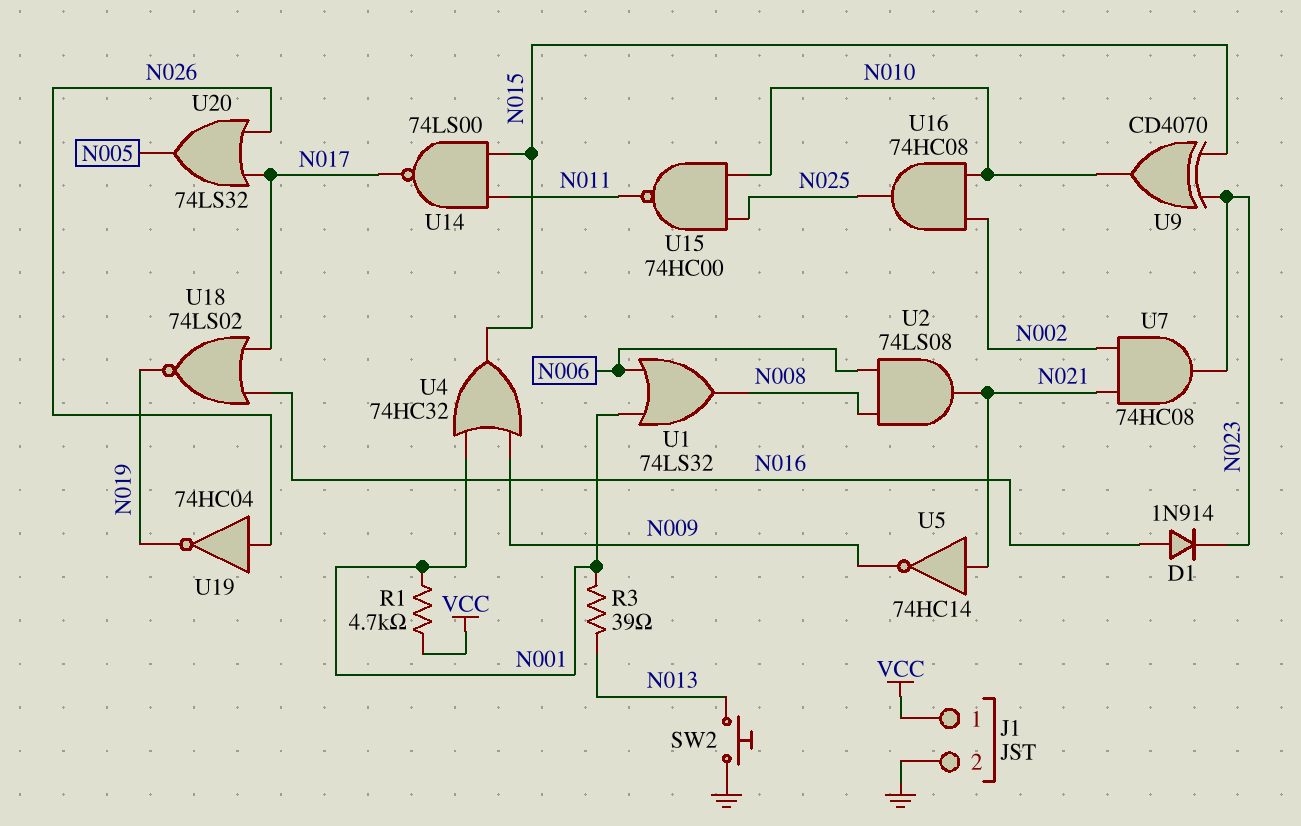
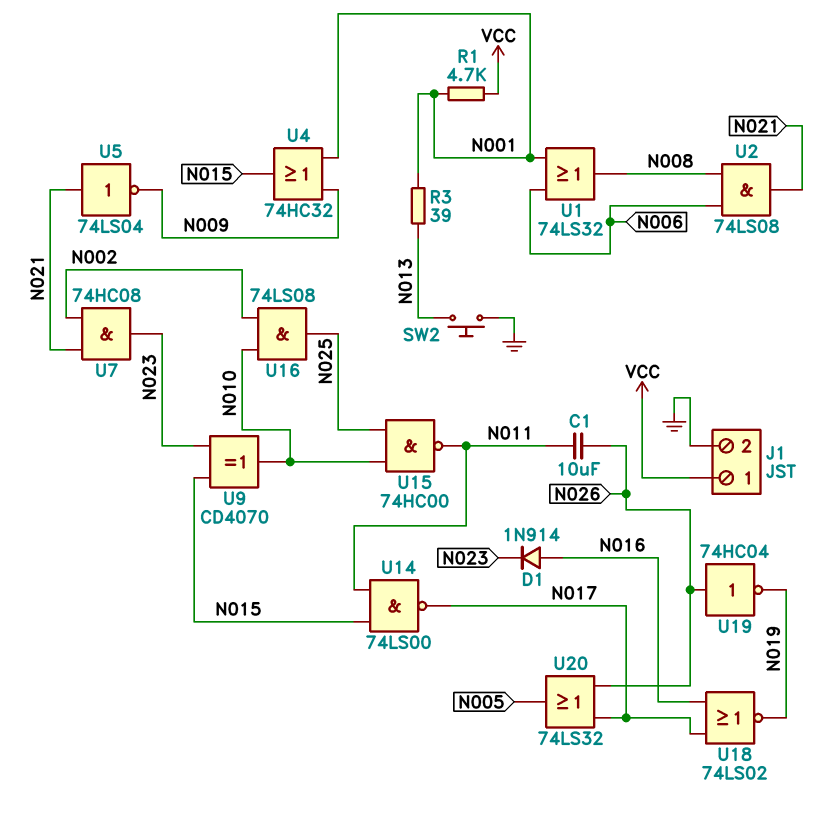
C1: none -> 10uF (N011, N026)
U5: NOT 74HC14 (in N021, out N009) -> NOT 74LS04 (in N021, out N009)
U16: AND 74HC08 (in N002, in N010, out N025) -> AND 74LS08 (in N002, in N010, out N025)

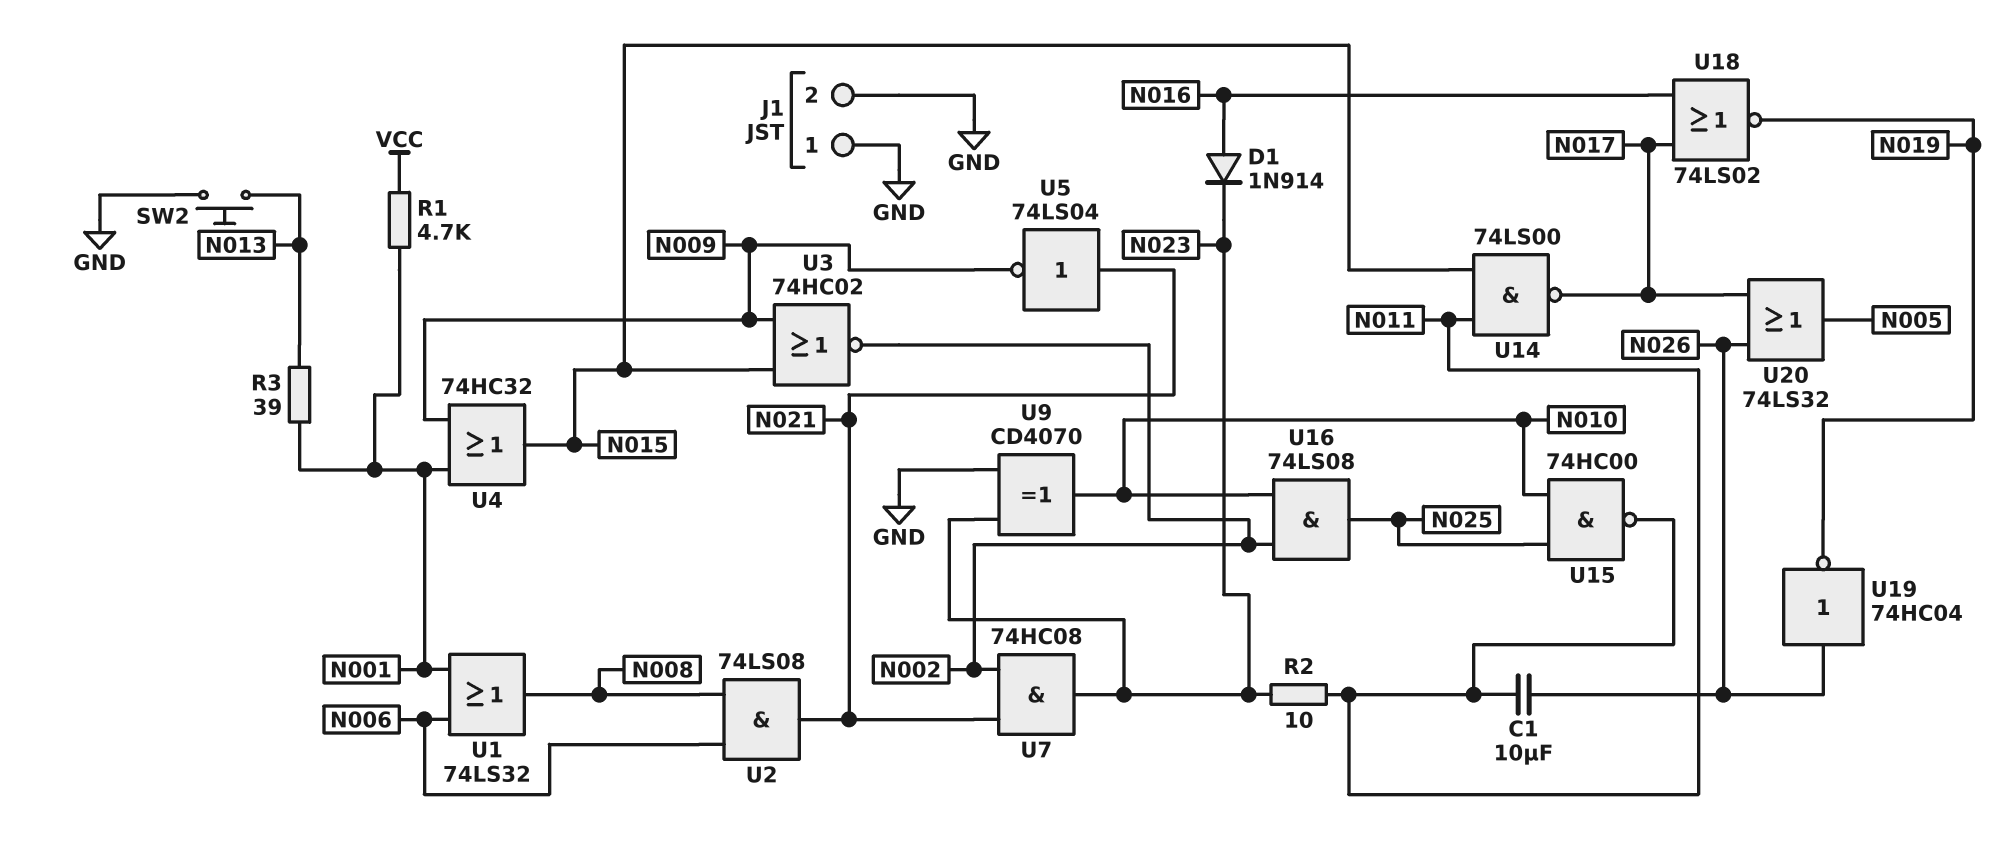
J1 pin 1: VCC -> GND
R2: none -> 10 (N011, N023)
U3: none -> NOR 74HC02 (in N009, in N015, out N002)
U9: XOR CD4070 (in N015, in N023, out N010) -> XOR CD4070 (in GND, in N023, out N010)

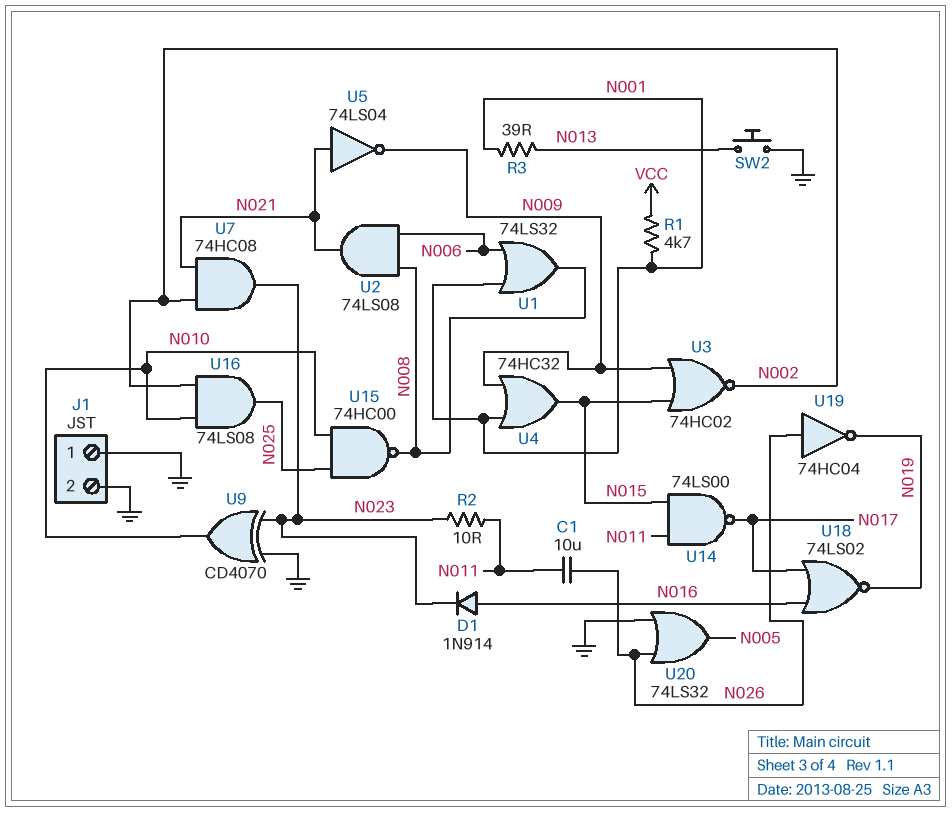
U15: NAND 74HC00 (in N010, in N025, out N011) -> NAND 74HC00 (in N010, in N025, out N008)
U20: OR 74LS32 (in N017, in N026, out N005) -> OR 74LS32 (in GND, in N026, out N005)

